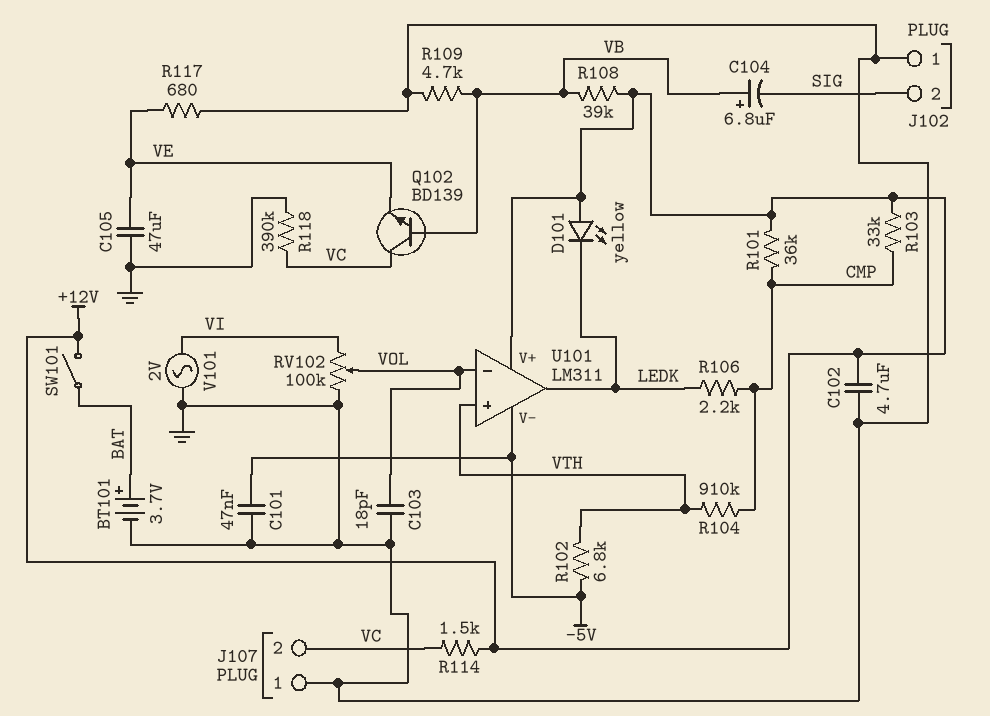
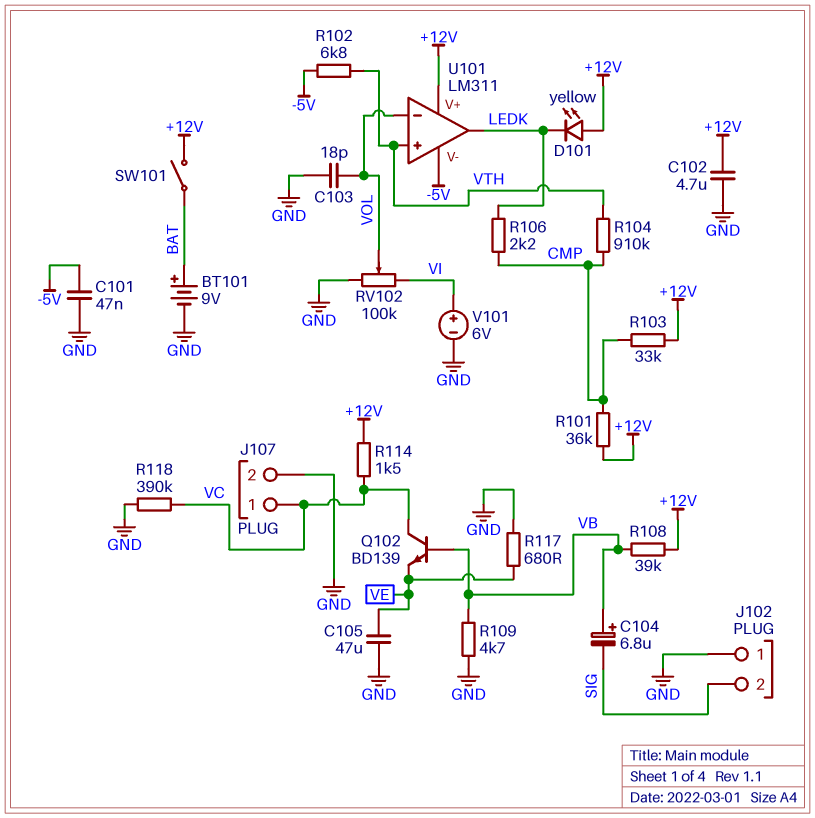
BT101: 3.7V (plus BAT, minus GND) -> 9V (plus BAT, minus GND)
J107 pin 1: GND -> VC
J107 pin 2: VC -> GND
V101: AC 2V (GND, VI) -> 6V (plus VI, minus GND)

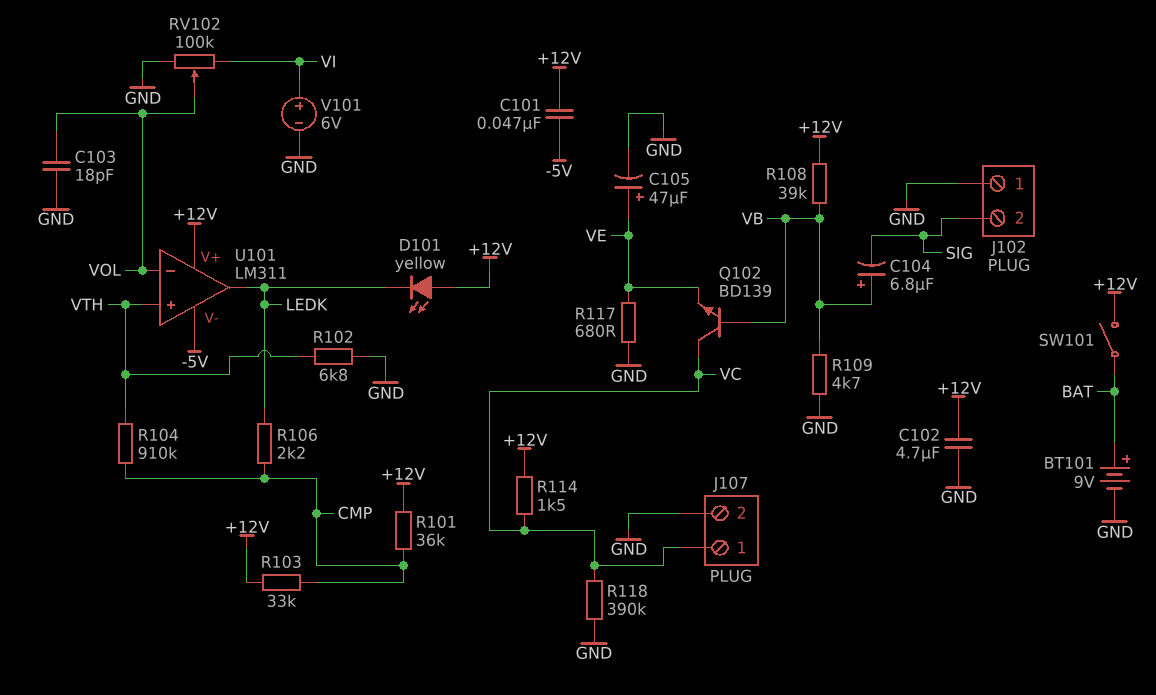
C101: 47nF (-5V, GND) -> 47nF (+12V, -5V)
C105: 47uF (GND, VE) -> 47uF (plus VE, minus GND)
R102: 6.8k (-5V, VTH) -> 6.8k (GND, VTH)

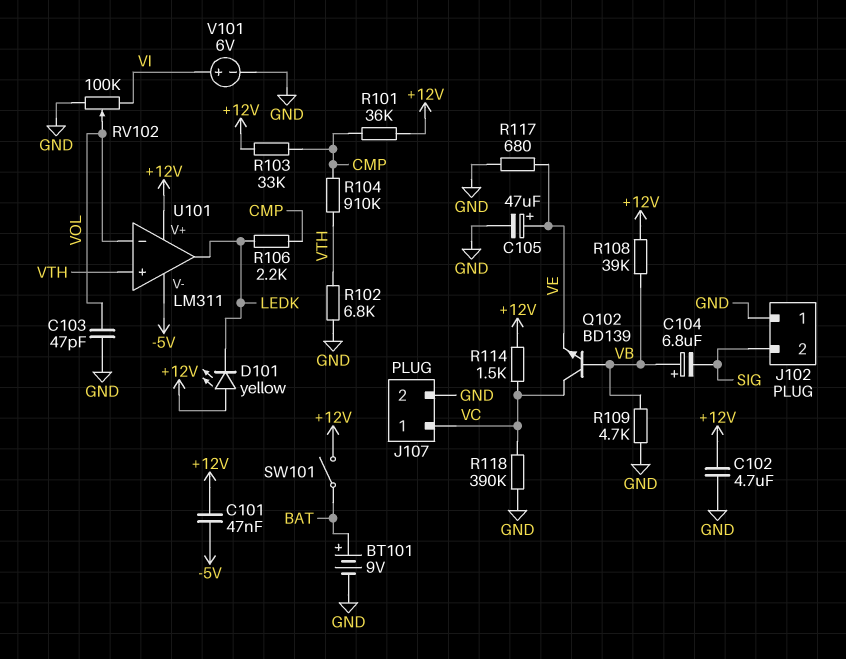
C103: 18pF (GND, VOL) -> 47pF (GND, VOL)

